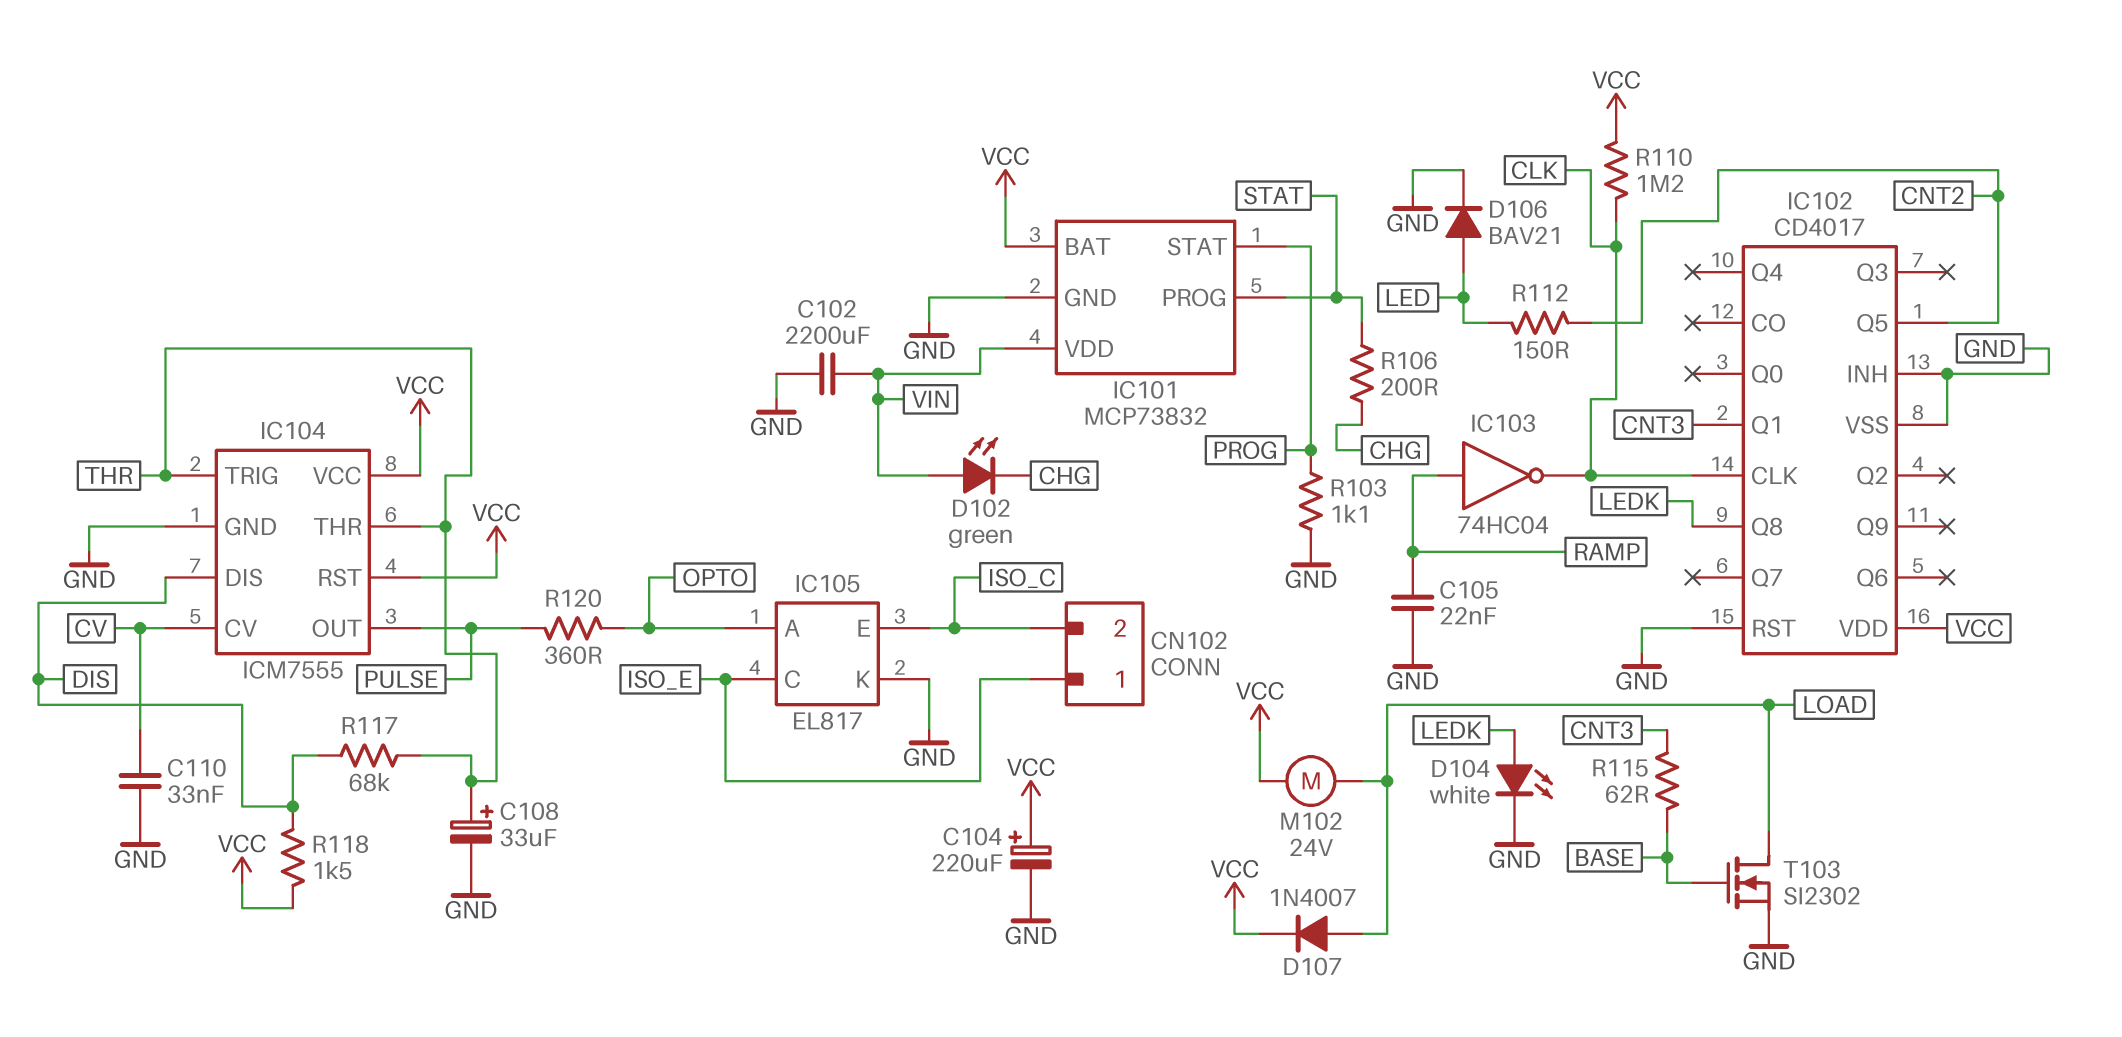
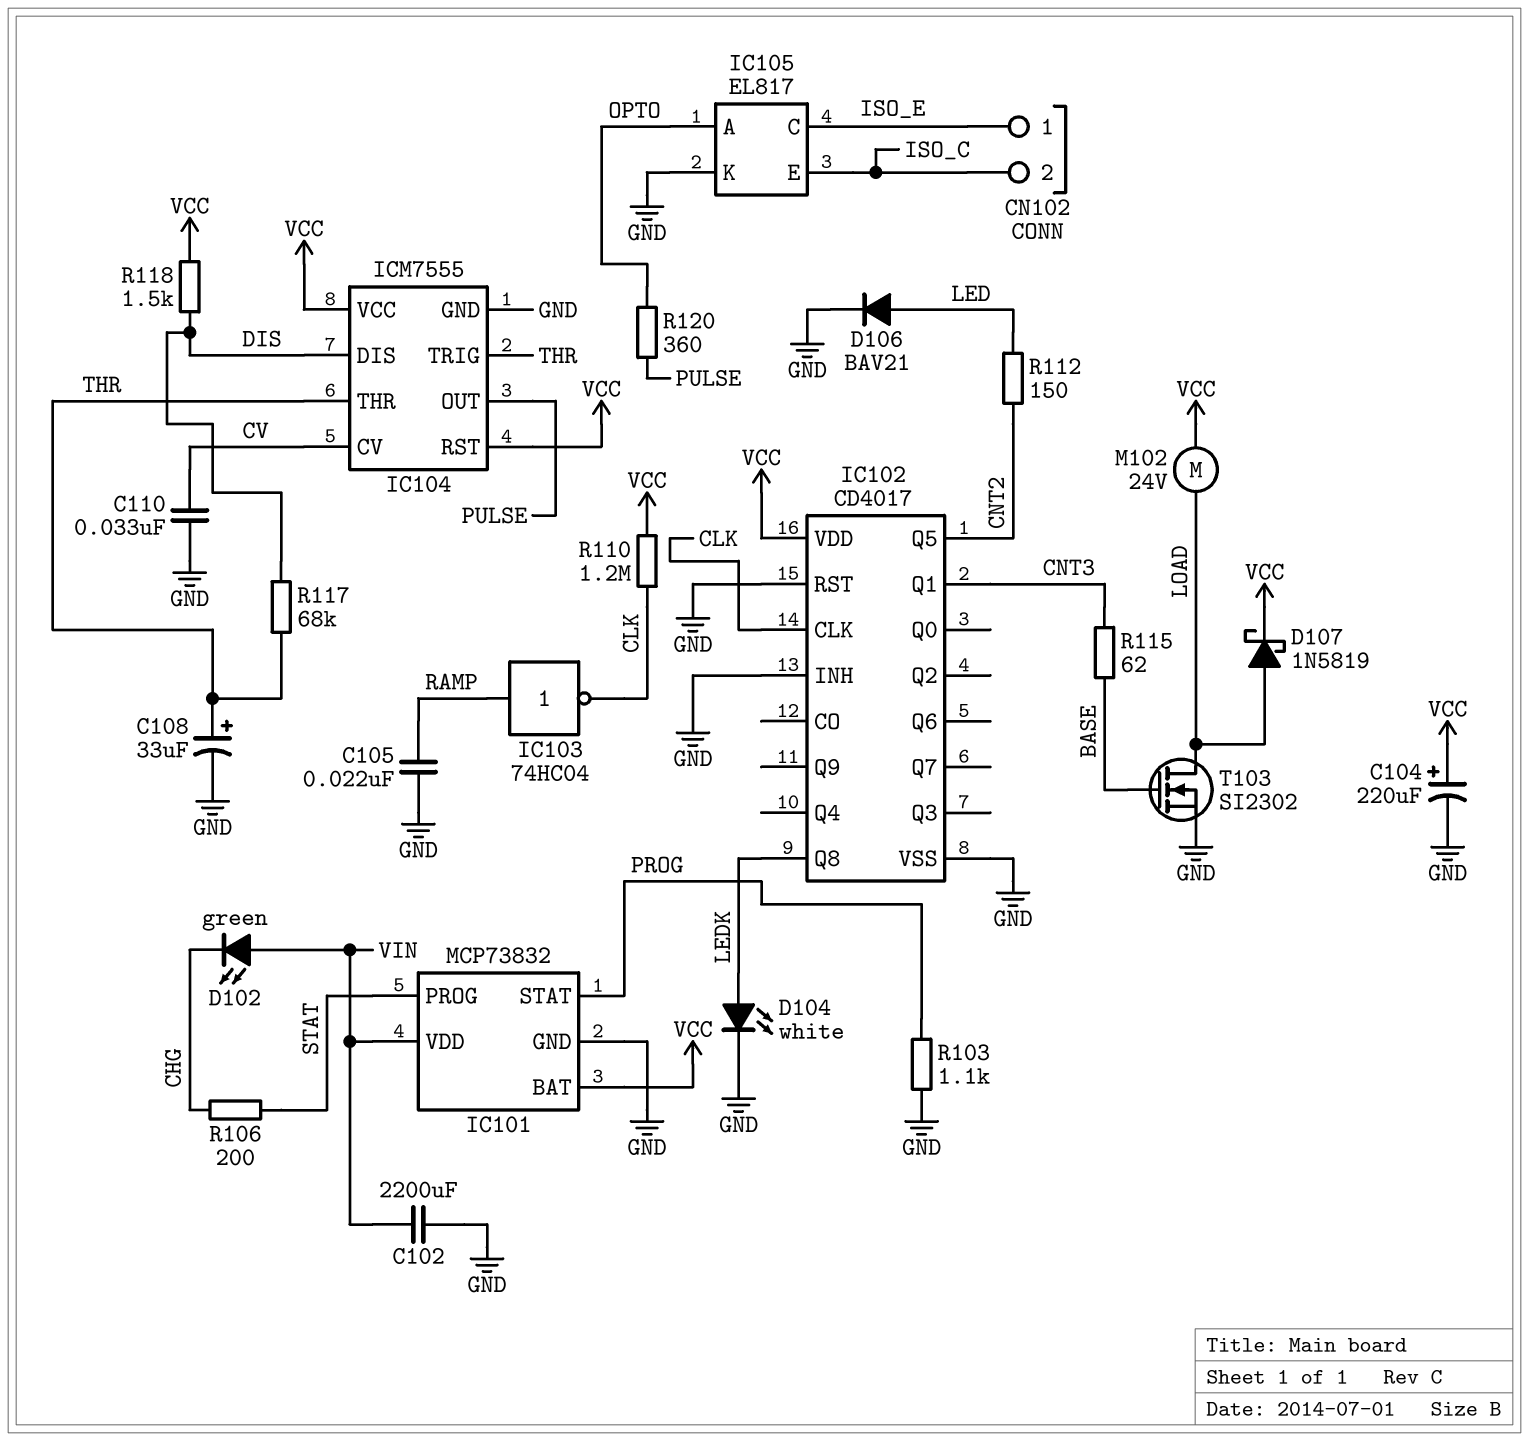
D107: diode 1N4007 (A LOAD, K VCC) -> schottky 1N5819 (A LOAD, K VCC)

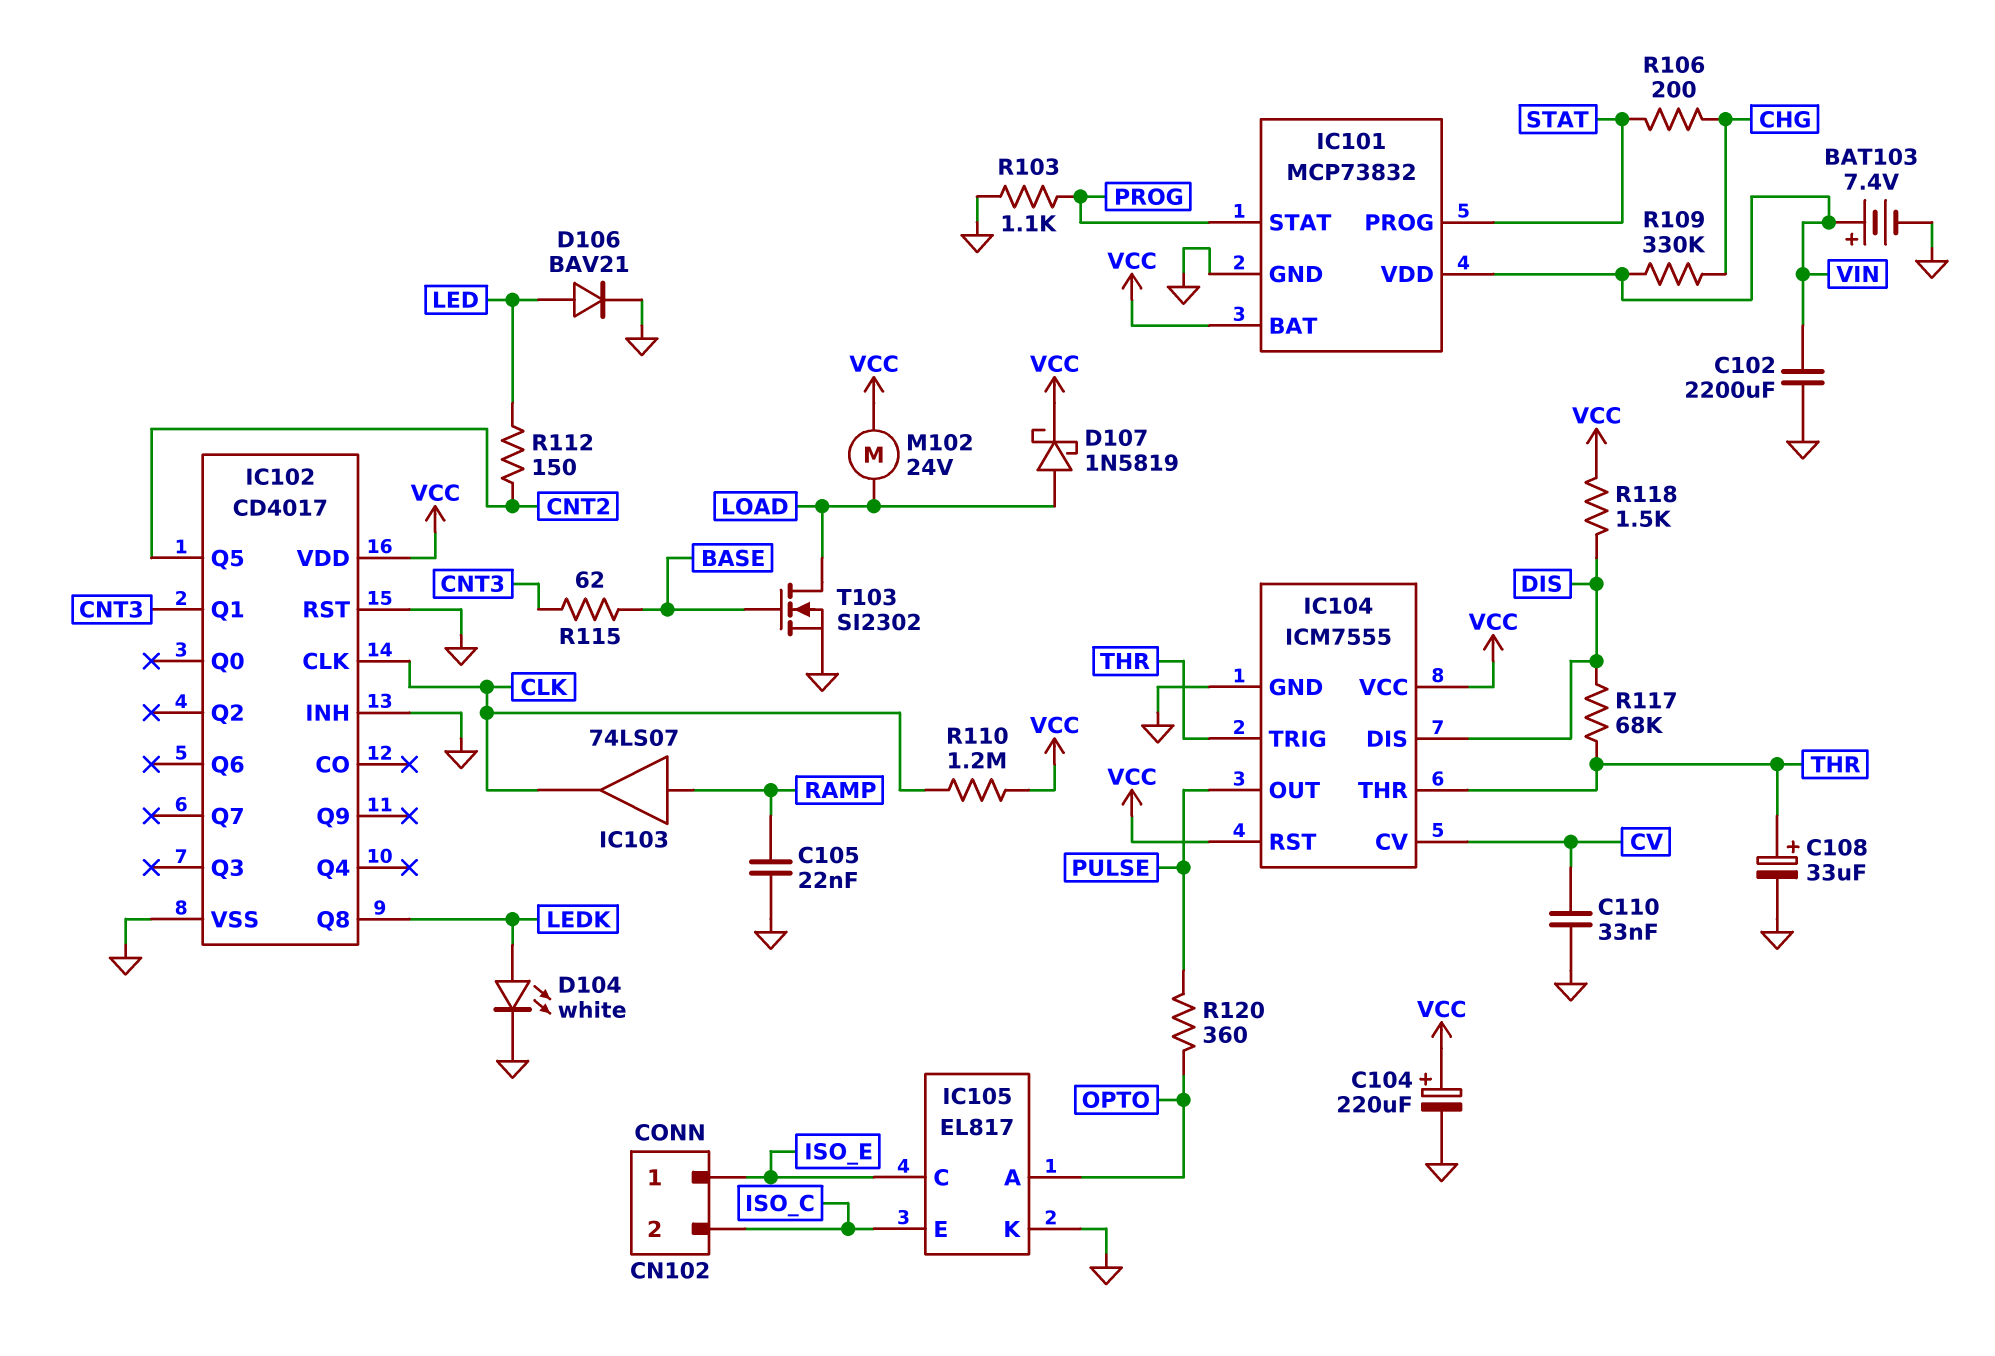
BAT103: none -> 7.4V (plus VIN, minus GND)
D102: LED green (A VIN, K CHG) -> none
IC103: NOT 74HC04 (in RAMP, out CLK) -> buffer 74LS07 (in RAMP, out CLK)
R109: none -> 330k (CHG, VIN)

